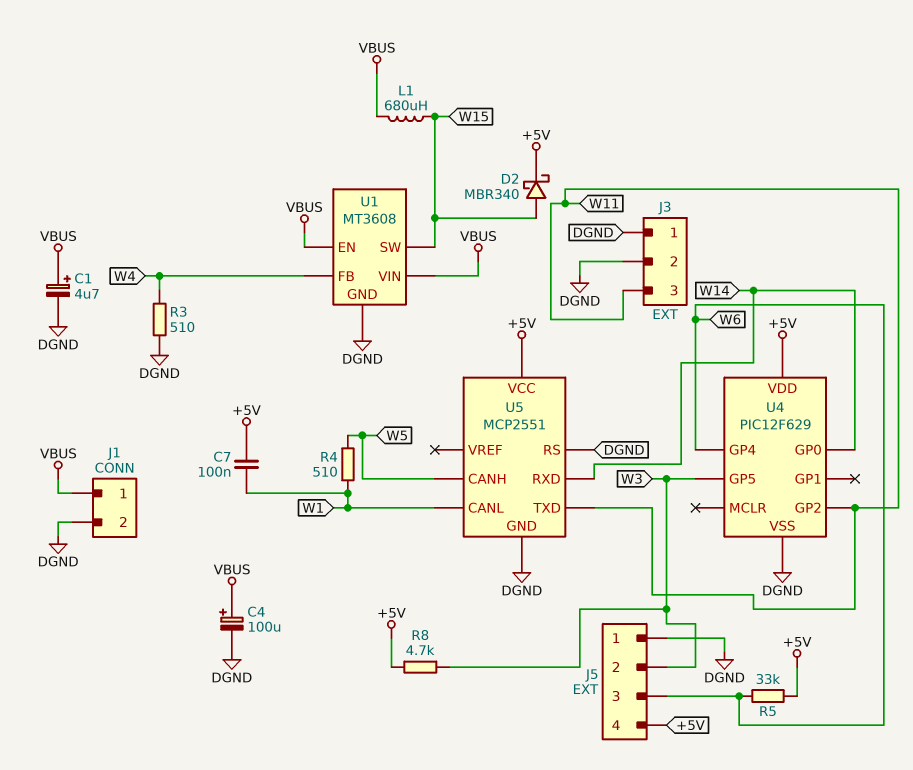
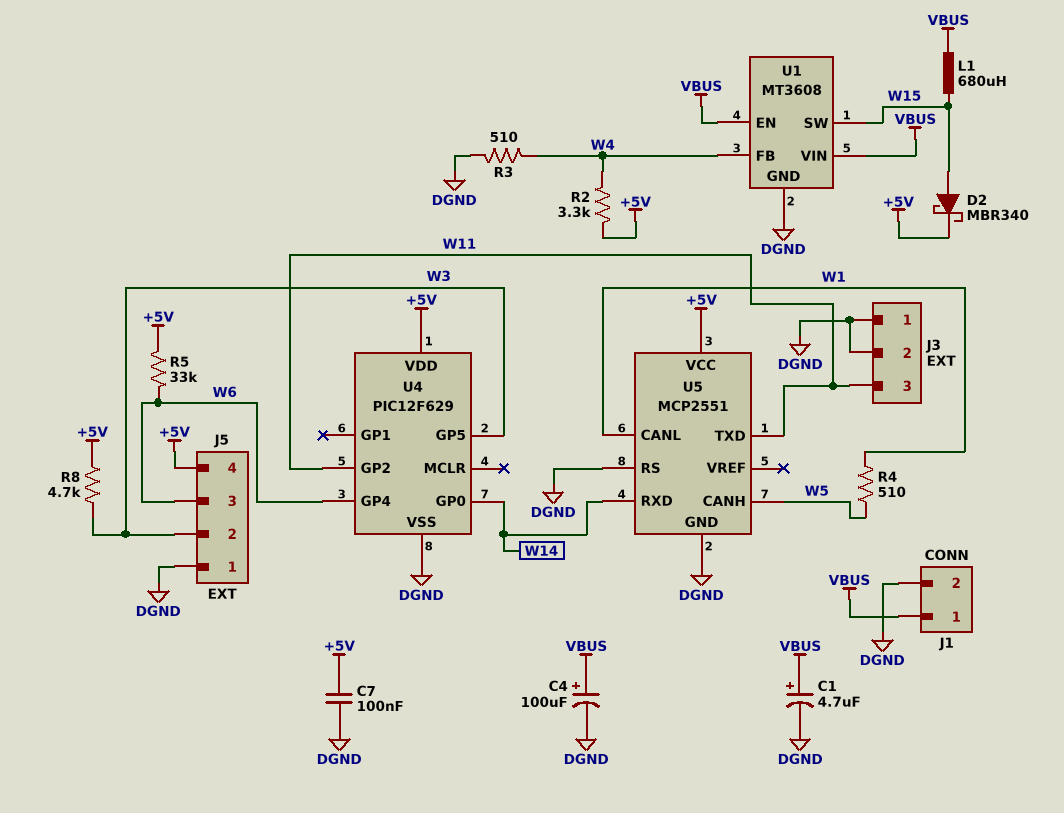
C7: 100nF (+5V, W1) -> 100nF (+5V, DGND)
R2: none -> 3.3k (+5V, W4)

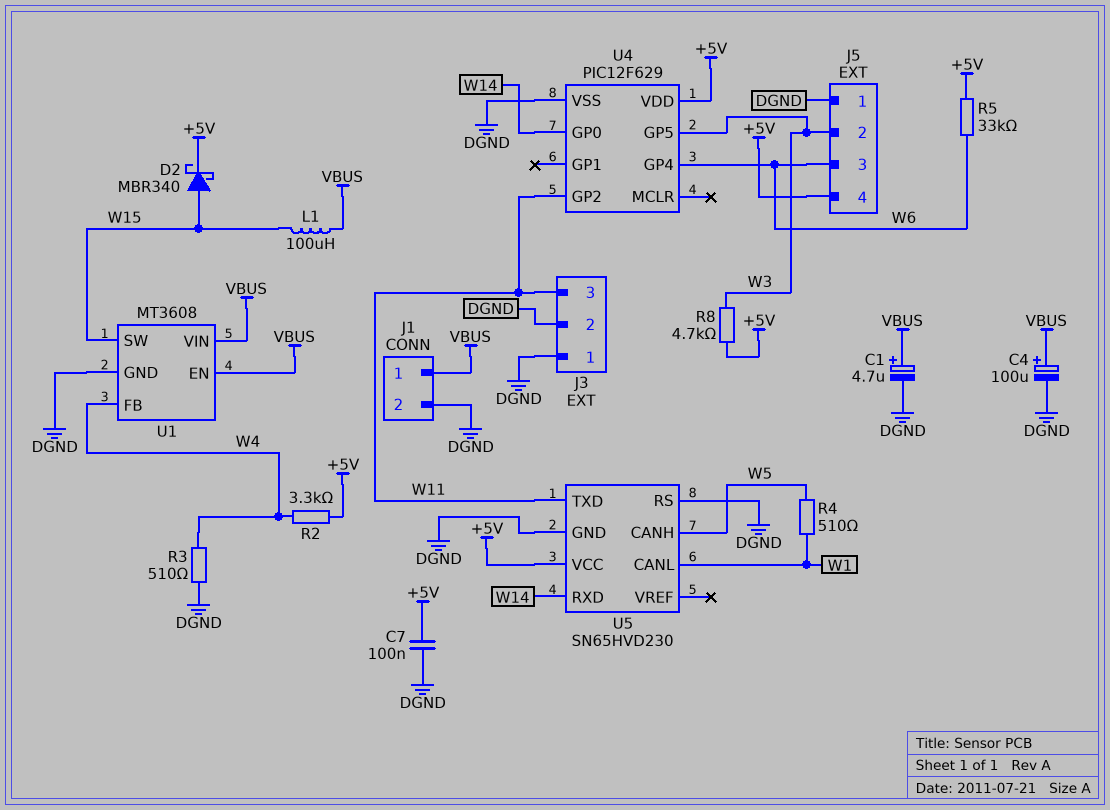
L1: 680uH (VBUS, W15) -> 100uH (VBUS, W15)
U5: MCP2551 -> SN65HVD230

